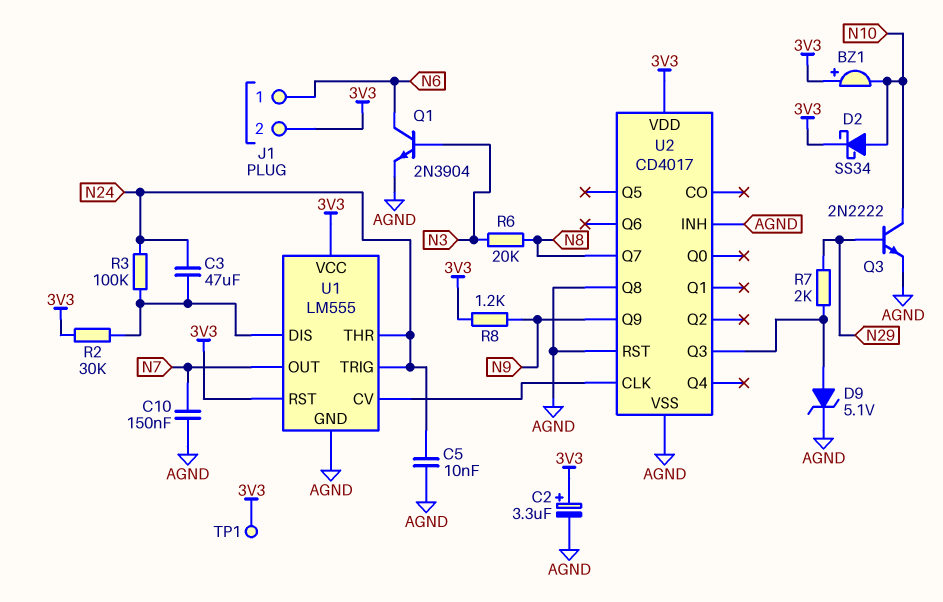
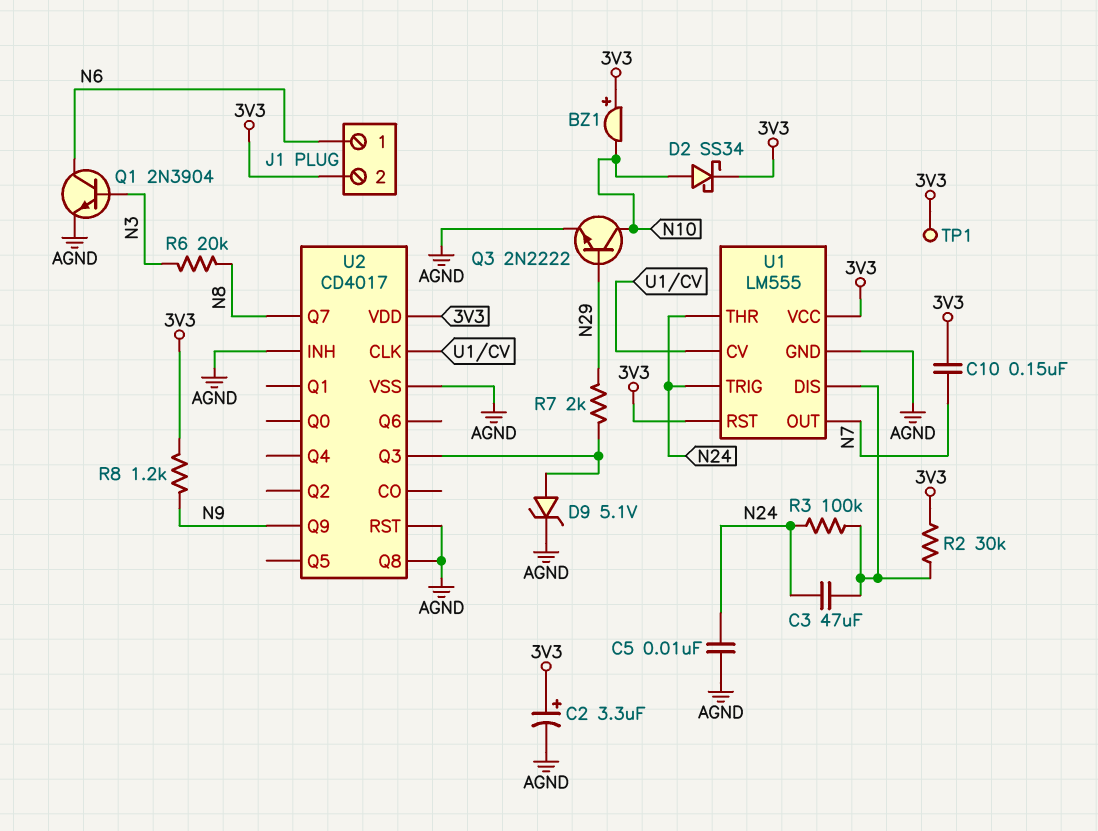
C10: 150nF (AGND, N7) -> 150nF (3V3, N7)

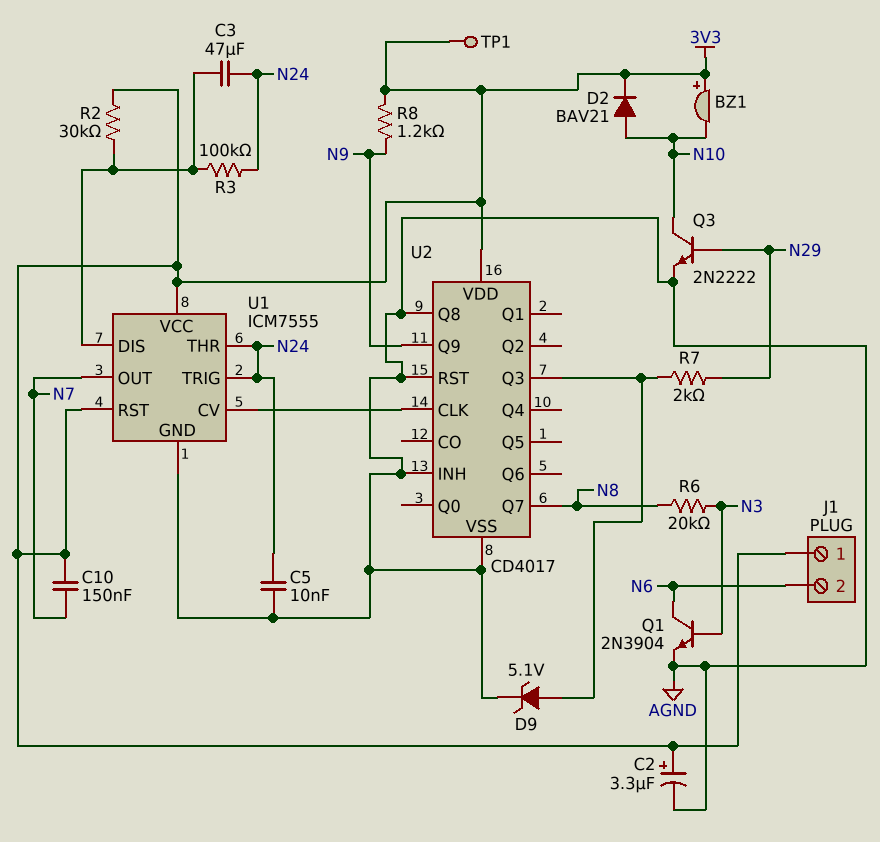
D2: schottky SS34 (A N10, K 3V3) -> diode BAV21 (A N10, K 3V3)
J1 pin 1: N6 -> 3V3
J1 pin 2: 3V3 -> N6
U1: LM555 -> ICM7555

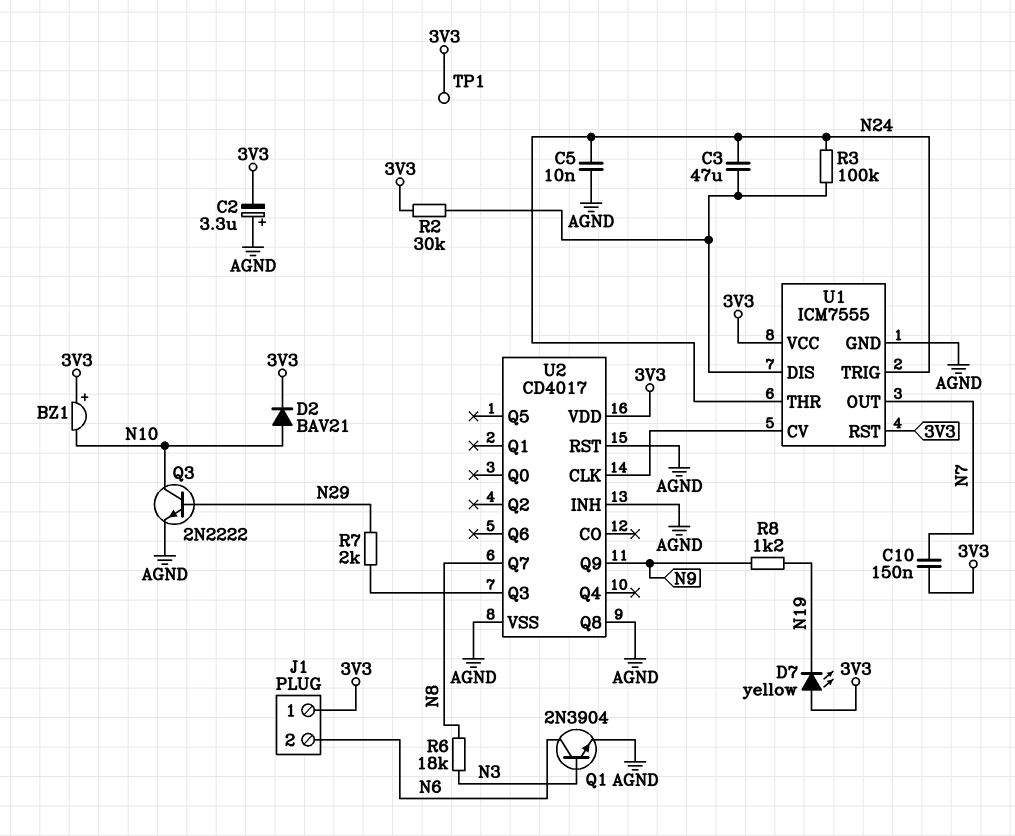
C2: 3.3uF (plus 3V3, minus AGND) -> 3.3uF (plus AGND, minus 3V3)
D7: none -> LED yellow (A 3V3, K N19)
D9: zener 5.1V (A U2/Q3, K AGND) -> none
R6: 20k (N3, N8) -> 18k (N3, N8)
R8: 1.2k (3V3, N9) -> 1.2k (N9, N19)

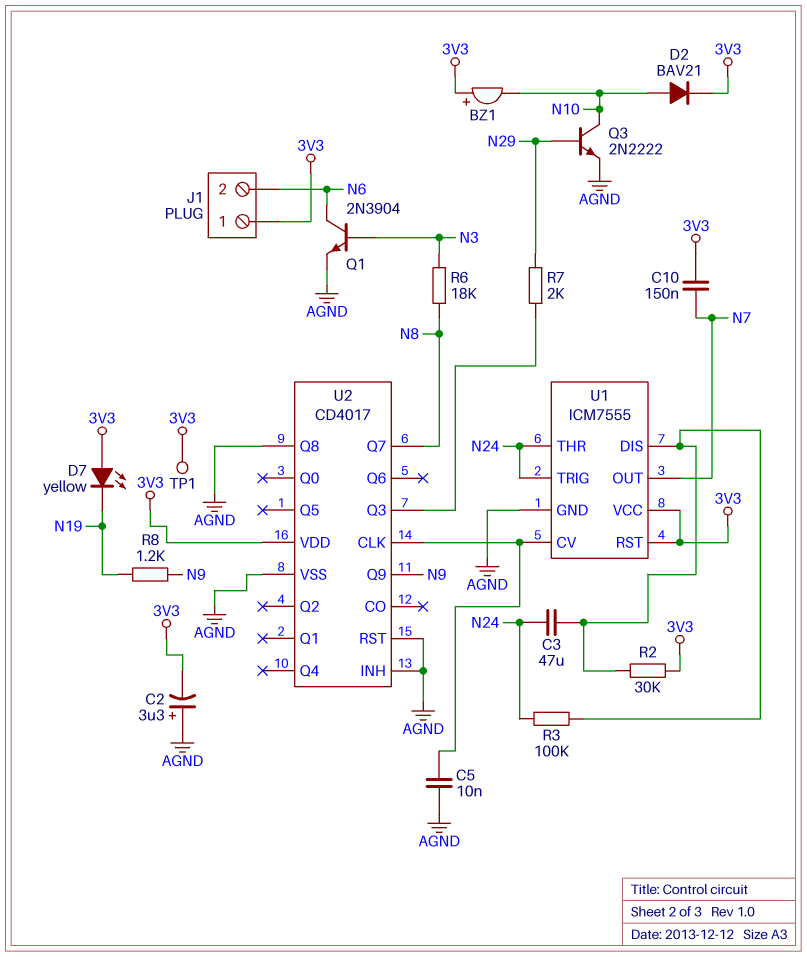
C5: 10nF (AGND, N24) -> 10nF (AGND, U1/CV)

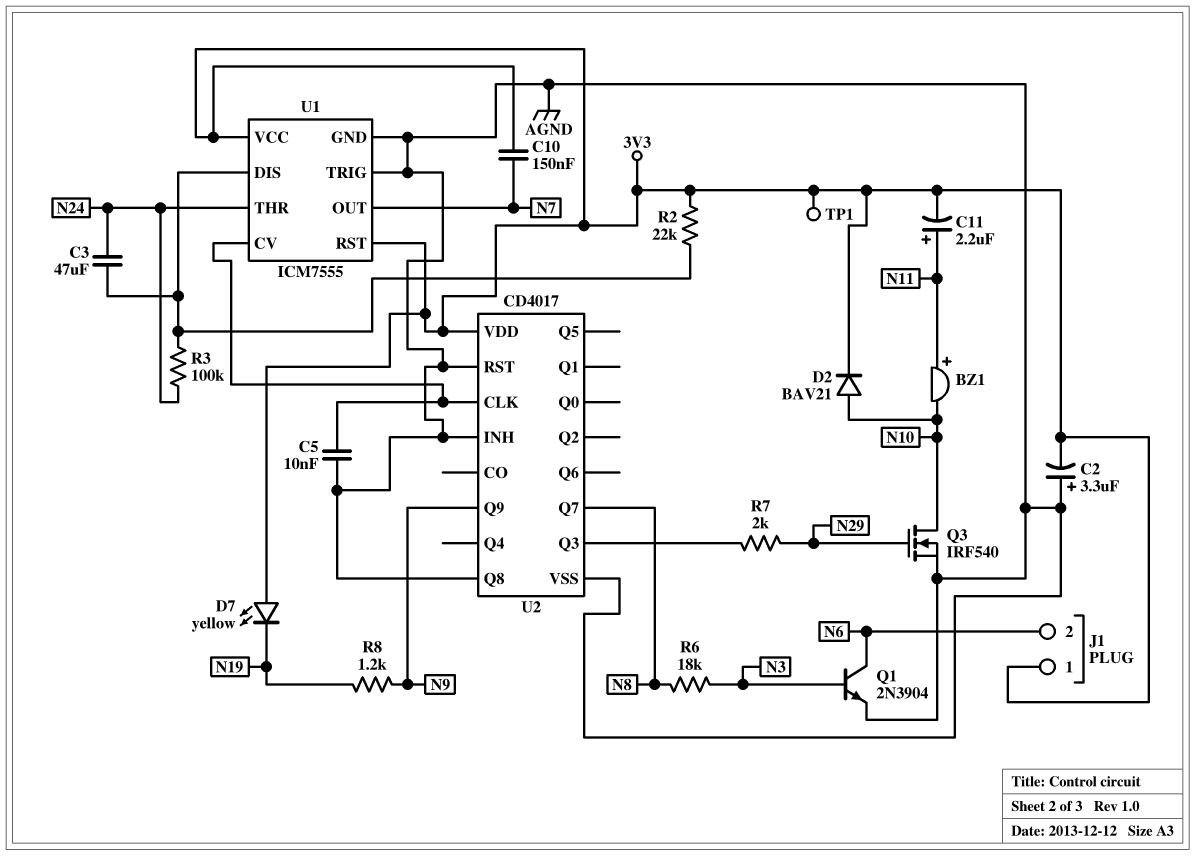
BZ1: buzzer (plus 3V3, minus N10) -> buzzer (plus N11, minus N10)
C11: none -> 2.2uF (plus N11, minus 3V3)
Q3: NPN 2N2222 (B N29, C N10, E AGND) -> NMOS IRF540 (G N29, D N10, S AGND)
R2: 30k (3V3, U1/DIS) -> 22k (3V3, U1/DIS)
U1 pin TRIG: N24 -> AGND

